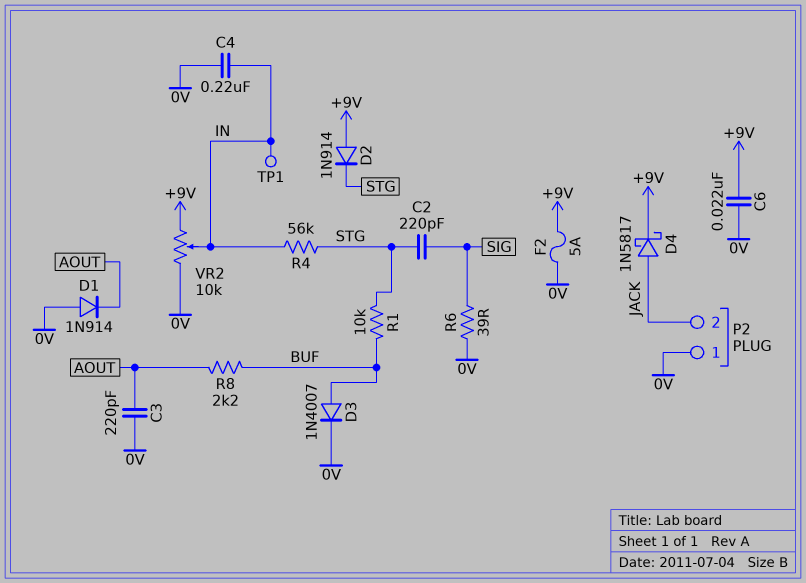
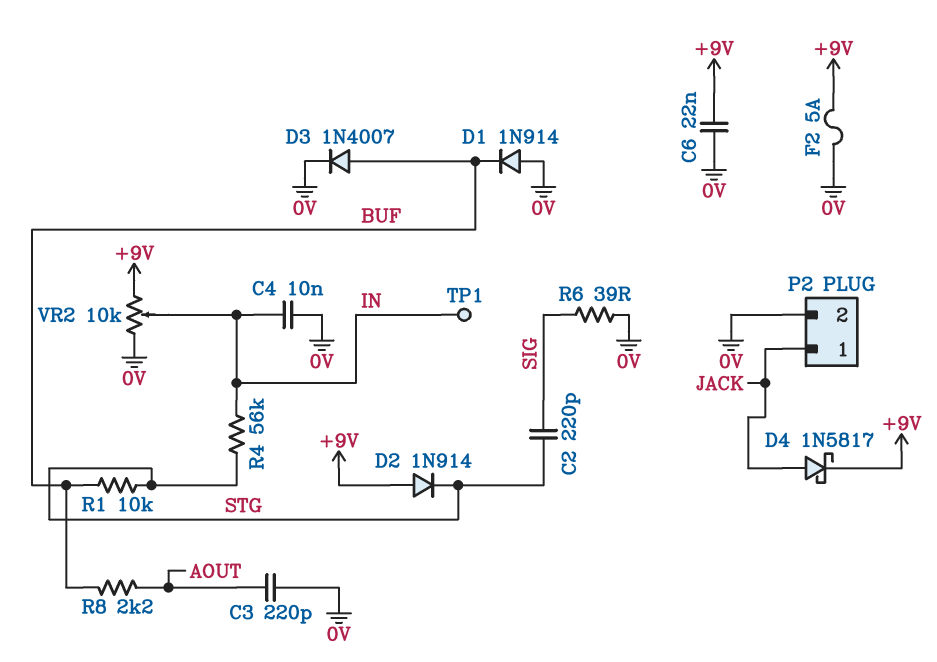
C4: 220nF (0V, IN) -> 10nF (0V, IN)
D1: diode 1N914 (A 0V, K AOUT) -> diode 1N914 (A 0V, K BUF)
P2 pin 1: 0V -> JACK
P2 pin 2: JACK -> 0V

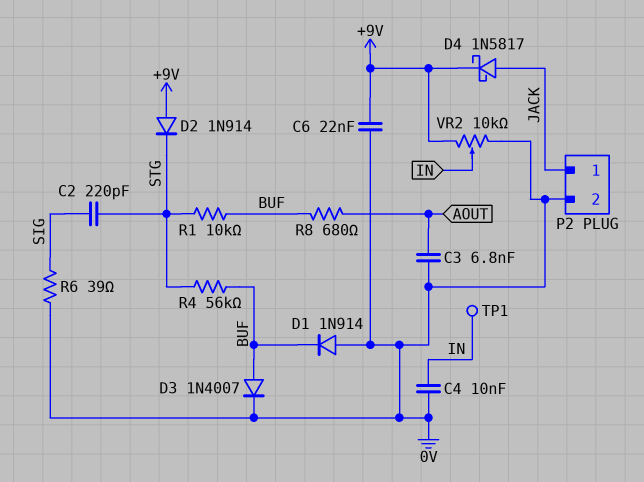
C3: 220pF (0V, AOUT) -> 6.8nF (0V, AOUT)
F2: 5A (+9V, 0V) -> none
R4: 56k (IN, STG) -> 56k (BUF, STG)
R8: 2.2k (AOUT, BUF) -> 680 (AOUT, BUF)

